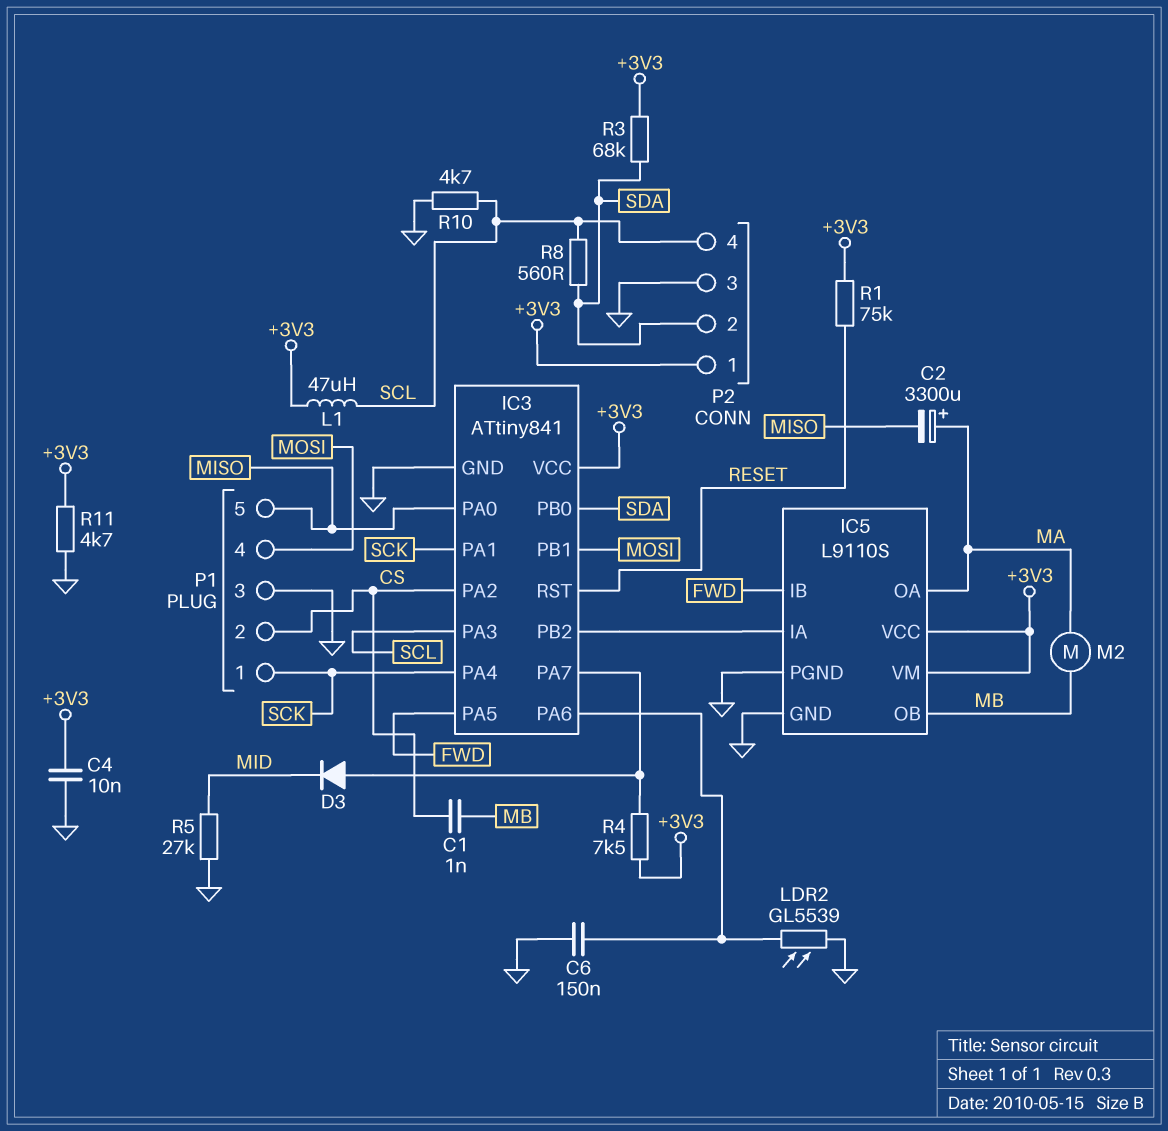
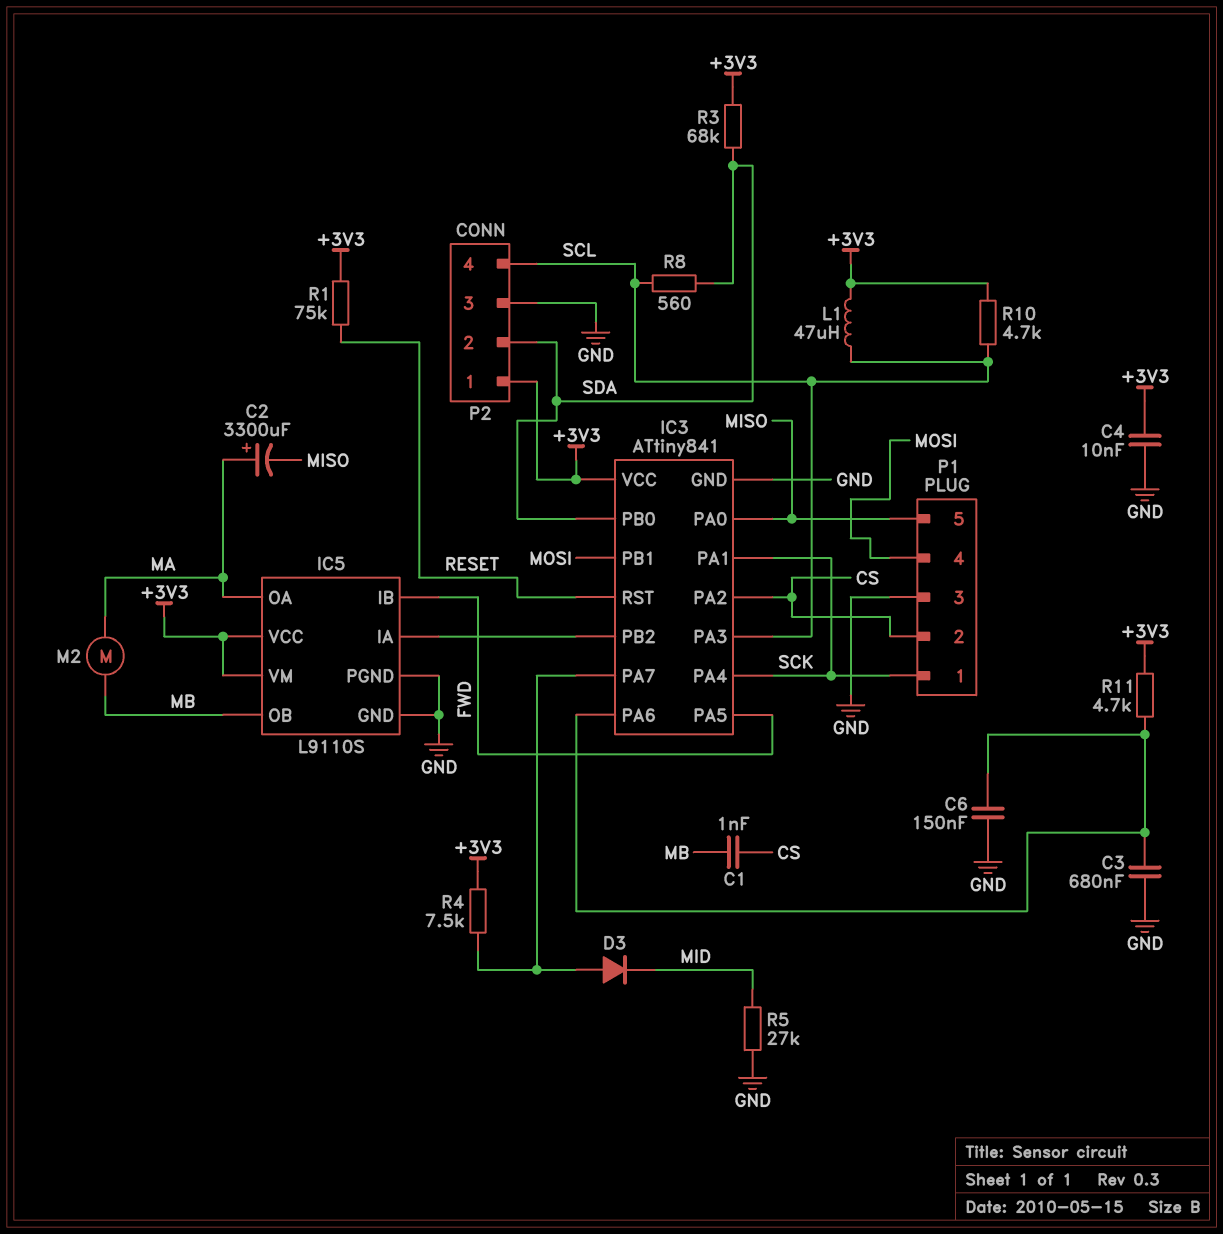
C3: none -> 680nF (GND, IC3/PA6)
LDR2: GL5539 (GND, IC3/PA6) -> none
R10: 4.7k (GND, SCL) -> 4.7k (+3V3, SCL)
R11: 4.7k (+3V3, GND) -> 4.7k (+3V3, IC3/PA6)

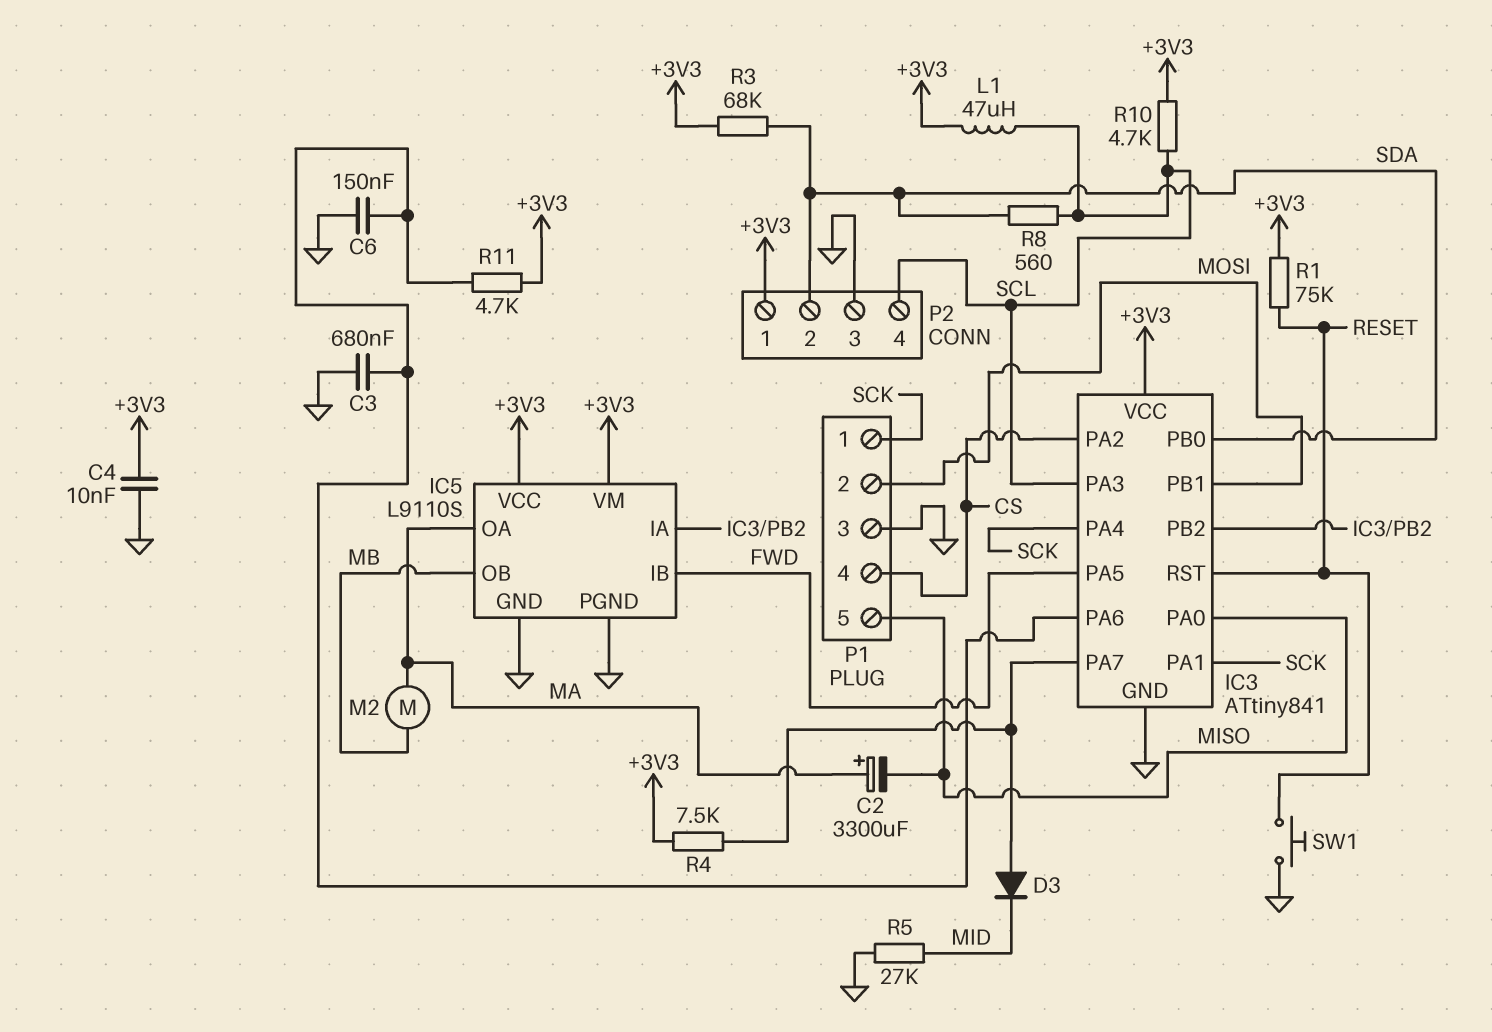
C1: 1nF (CS, MB) -> none
P1 pin 2: CS -> MOSI
P1 pin 4: MOSI -> CS
SW1: none -> button (GND, RESET)

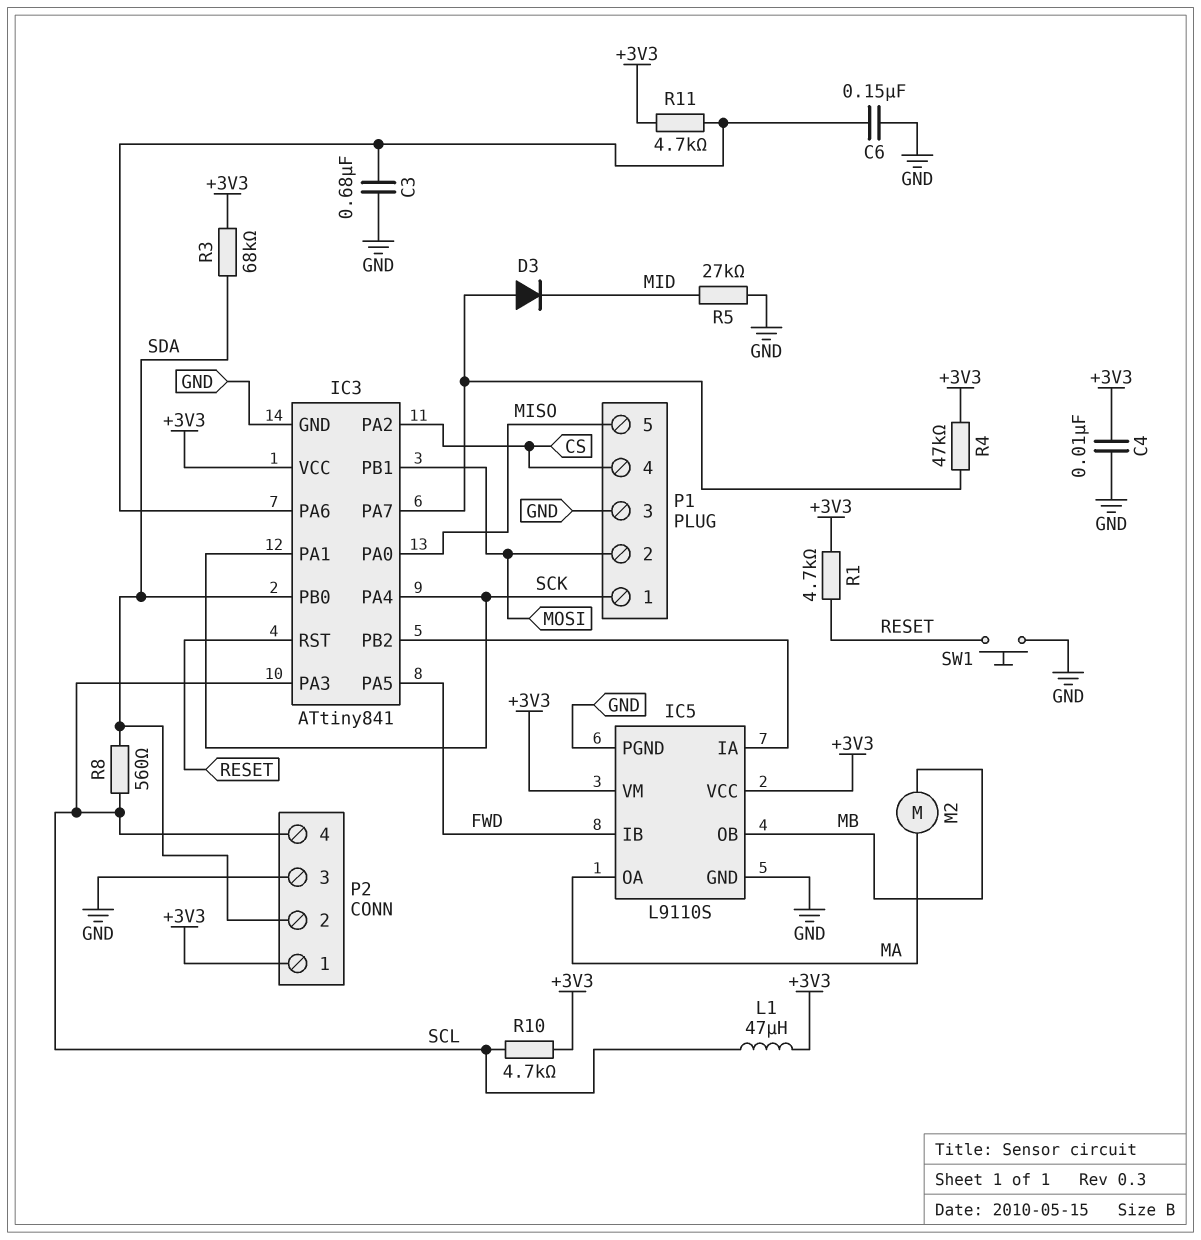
C2: 3300uF (plus MA, minus MISO) -> none
R1: 75k (+3V3, RESET) -> 4.7k (+3V3, RESET)
R4: 7.5k (+3V3, IC3/PA7) -> 47k (+3V3, IC3/PA7)

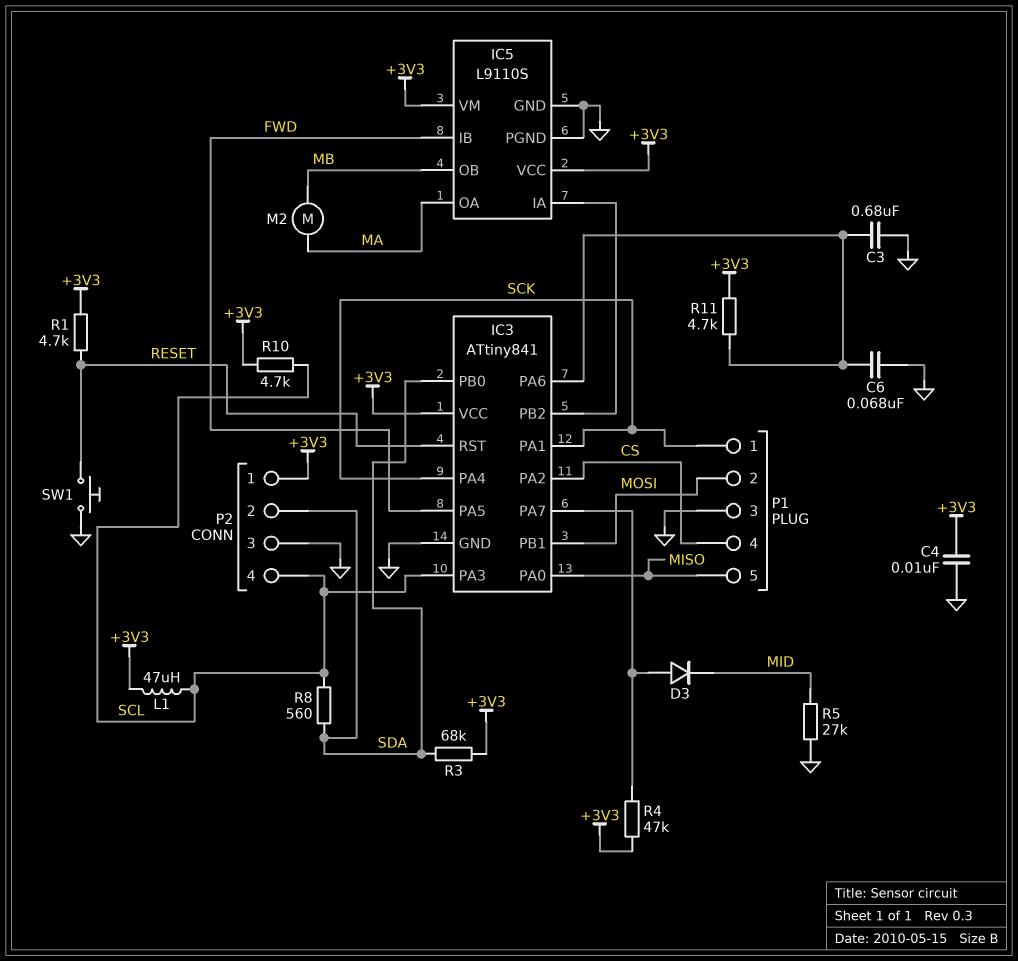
C6: 150nF (GND, IC3/PA6) -> 68nF (GND, IC3/PA6)

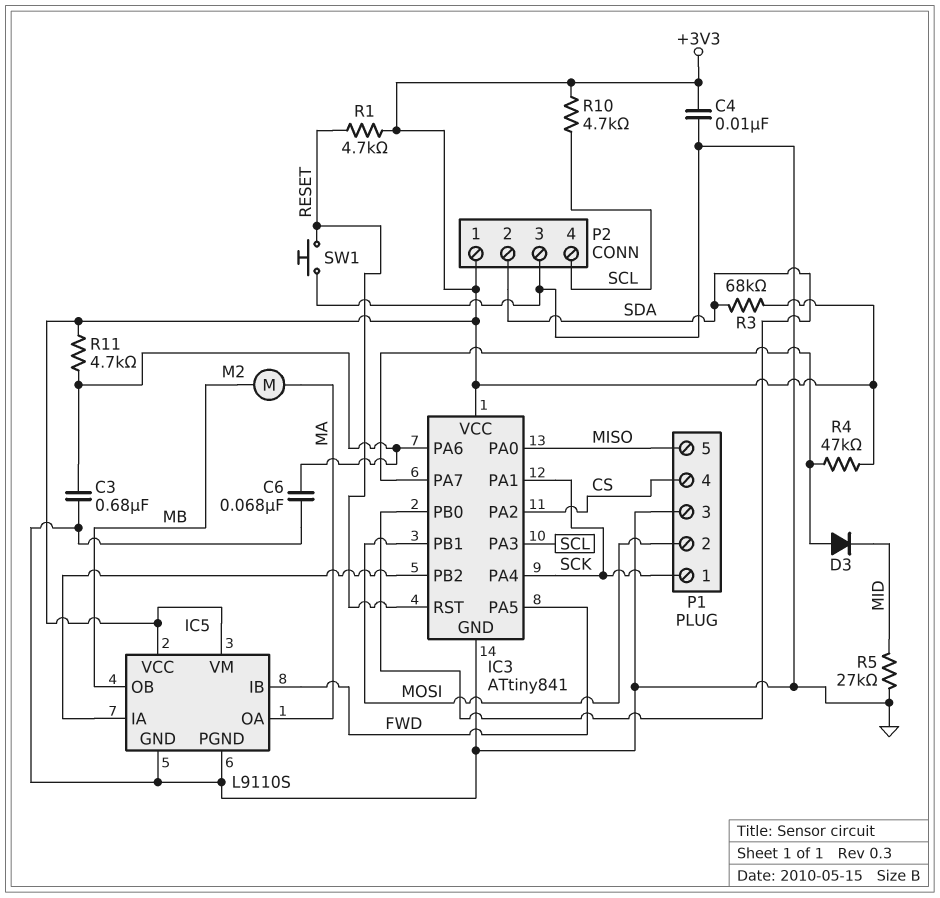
L1: 47uH (+3V3, SCL) -> none
R8: 560 (SCL, SDA) -> none

